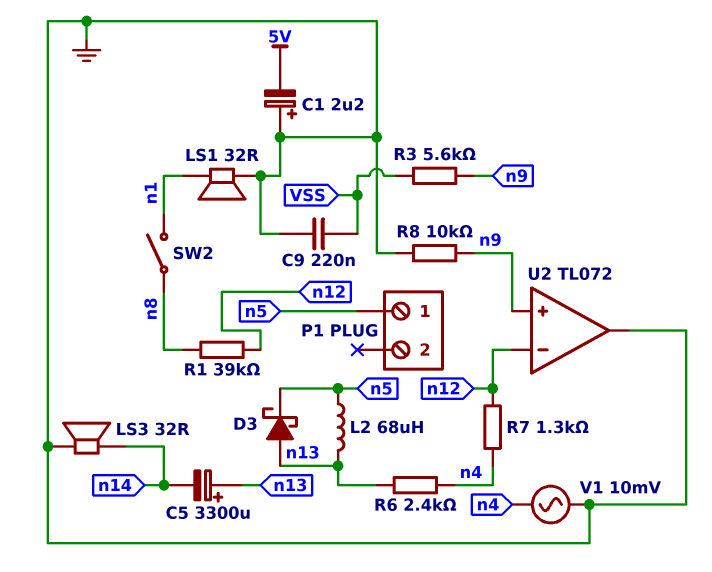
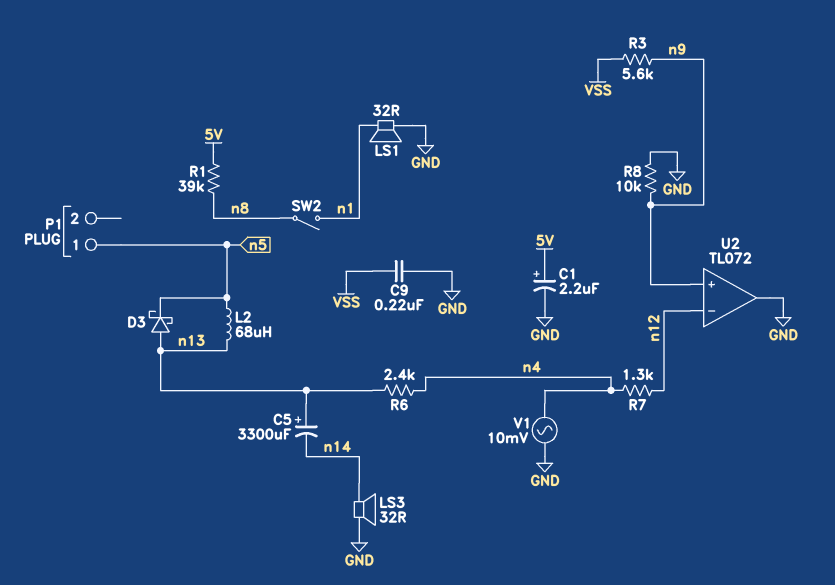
C1: 2.2uF (plus GND, minus 5V) -> 2.2uF (plus 5V, minus GND)
R1: 39k (n8, n12) -> 39k (5V, n8)

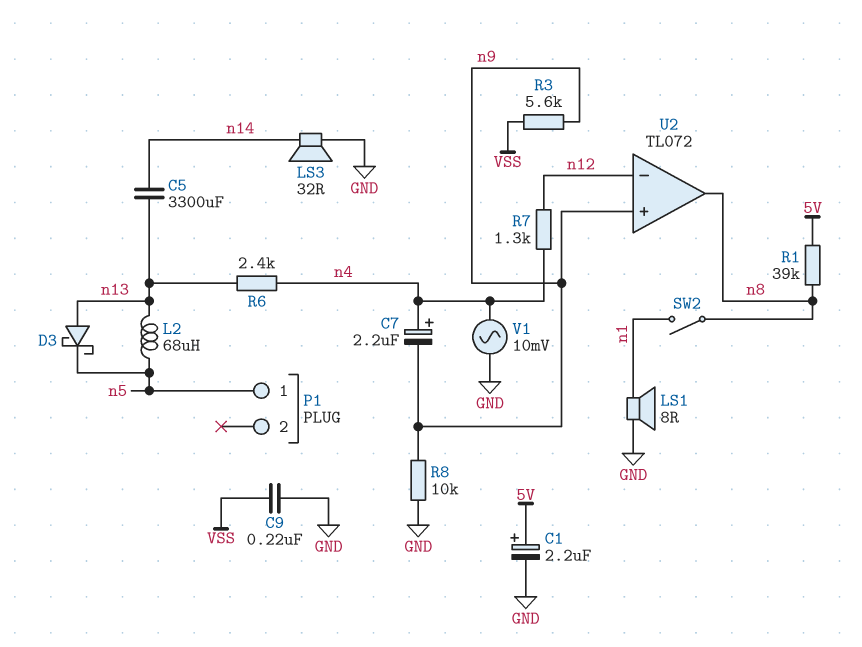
C5: 3300uF (plus n13, minus n14) -> 3300uF (n13, n14)
C7: none -> 2.2uF (plus n4, minus n9)
LS1: speaker 32R (GND, n1) -> speaker 8R (GND, n1)
U2 pin out: GND -> n8

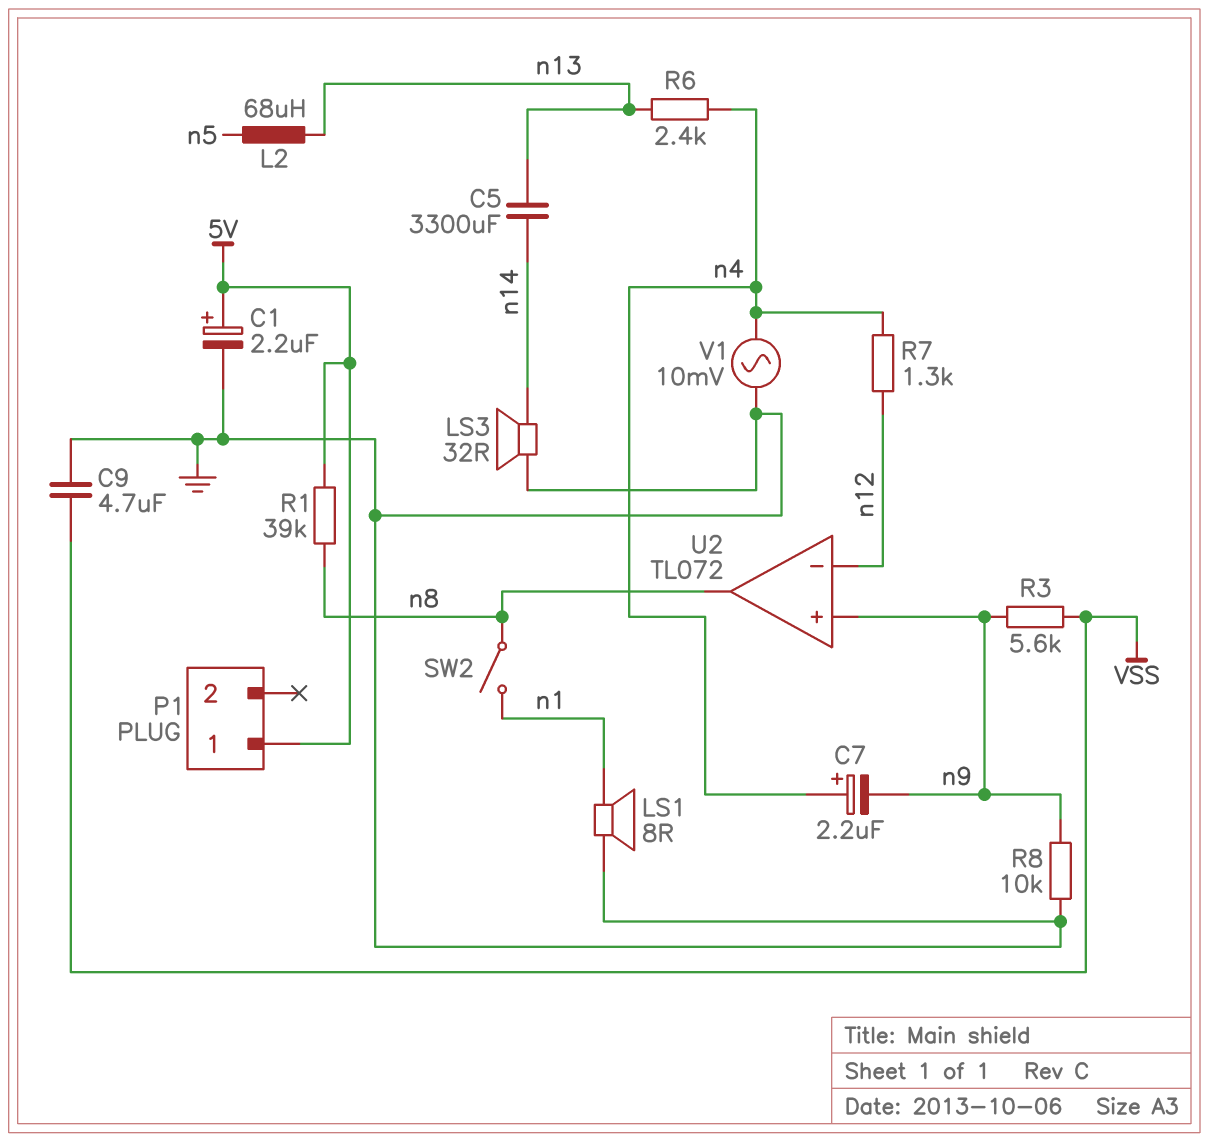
C9: 220nF (GND, VSS) -> 4.7uF (GND, VSS)
D3: schottky (A n13, K n5) -> none
P1 pin 1: n5 -> 5V

